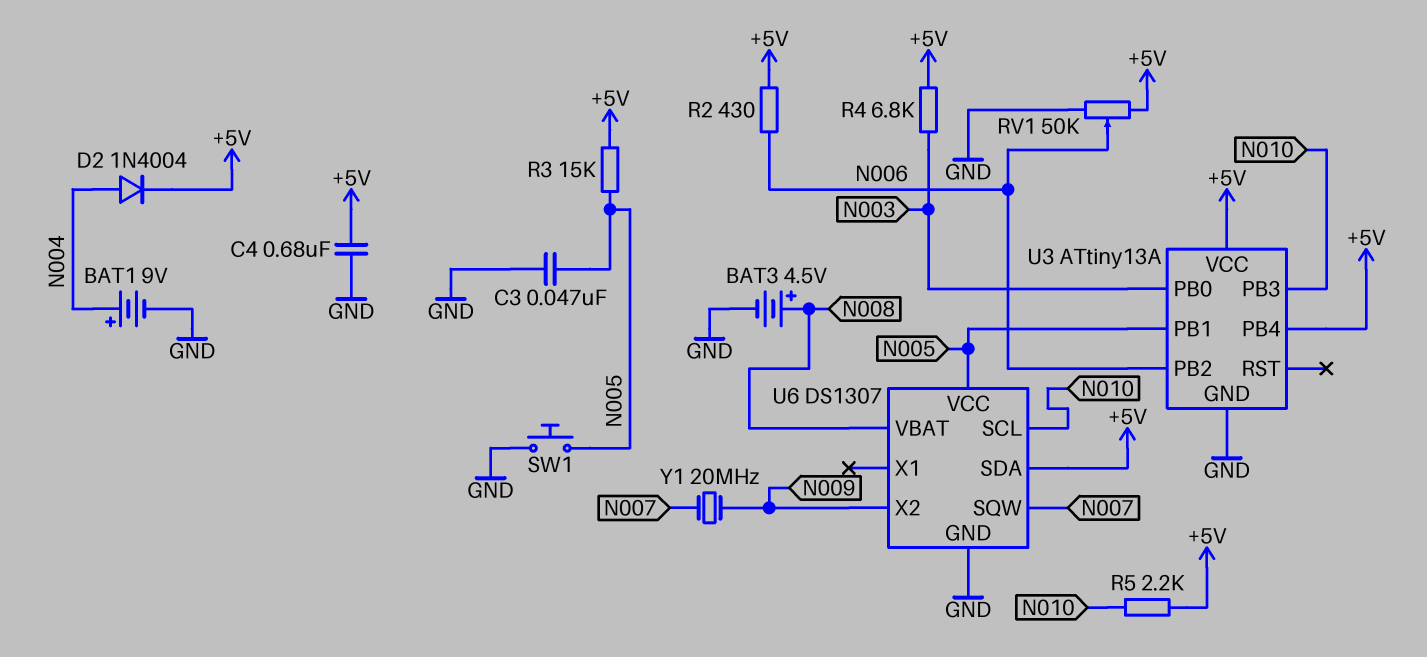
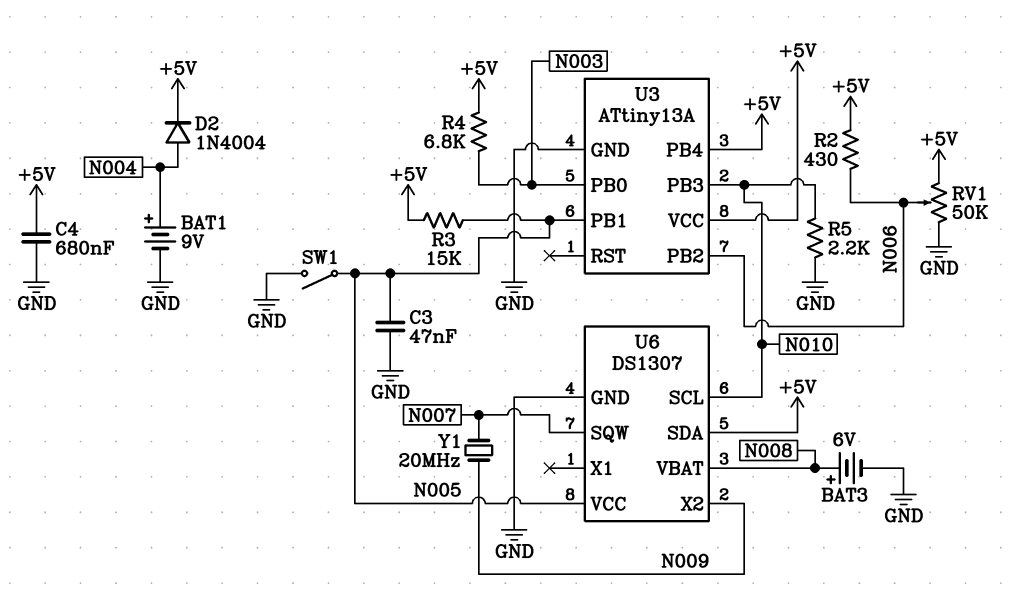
BAT3: 4.5V (plus N008, minus GND) -> 6V (plus N008, minus GND)
R5: 2.2k (+5V, N010) -> 2.2k (GND, N010)
SW1: button (GND, N005) -> switch (GND, N005)

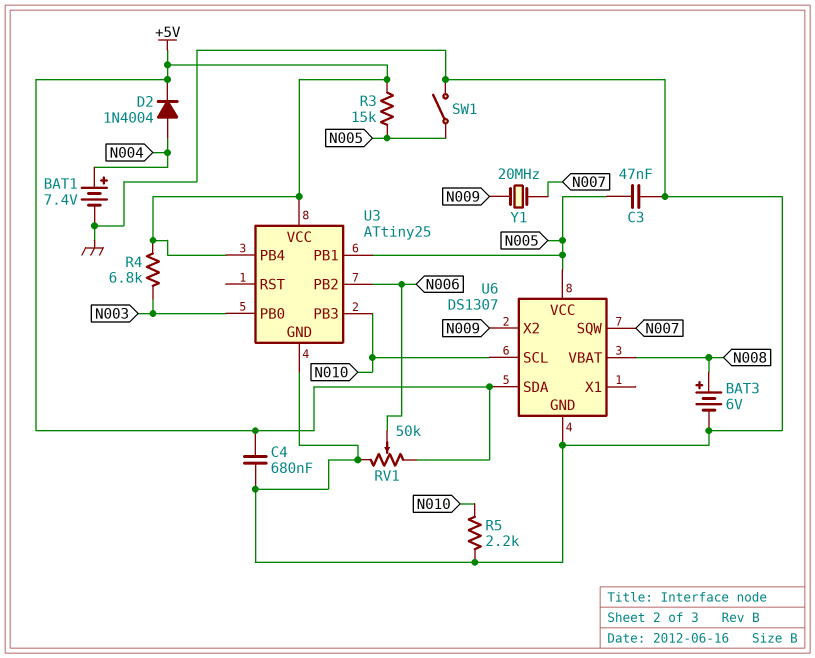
BAT1: 9V (plus N004, minus GND) -> 7.4V (plus N004, minus GND)
R2: 430 (+5V, N006) -> none
U3: ATtiny13A -> ATtiny25

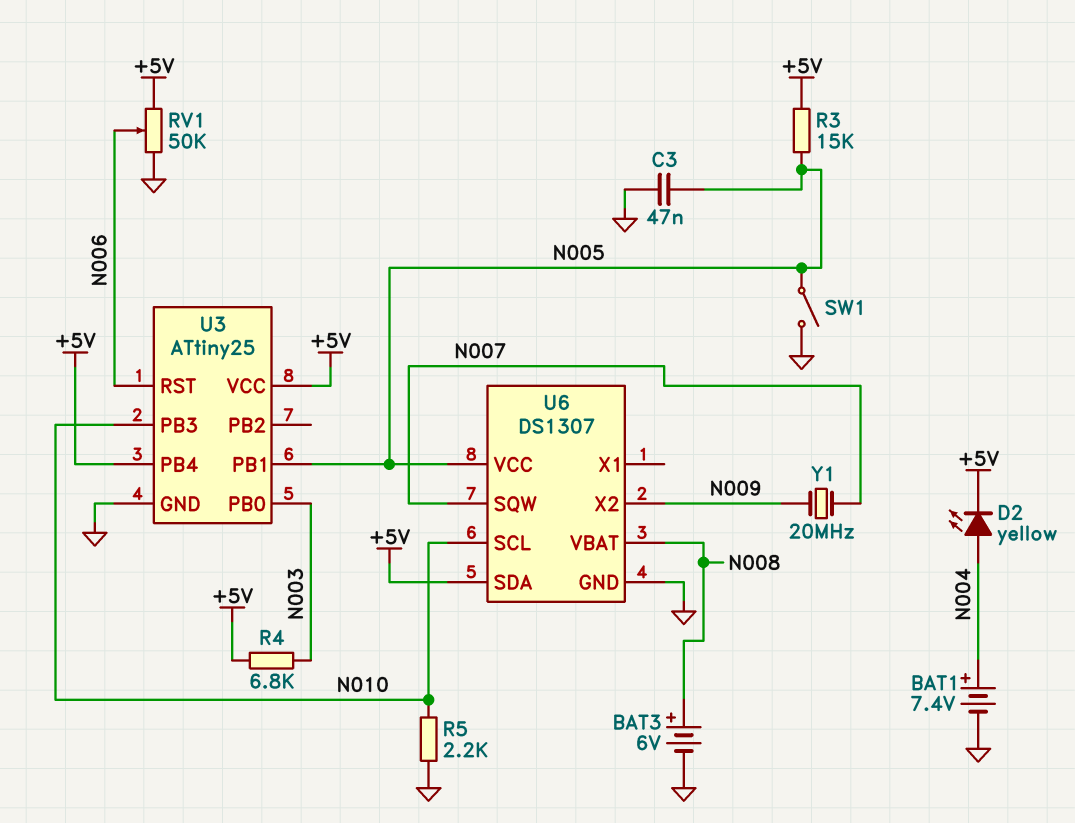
C4: 680nF (+5V, GND) -> none
D2: diode 1N4004 (A N004, K +5V) -> LED yellow (A N004, K +5V)
U3 pin PB2: N006 -> none
U3 pin RST: none -> N006

